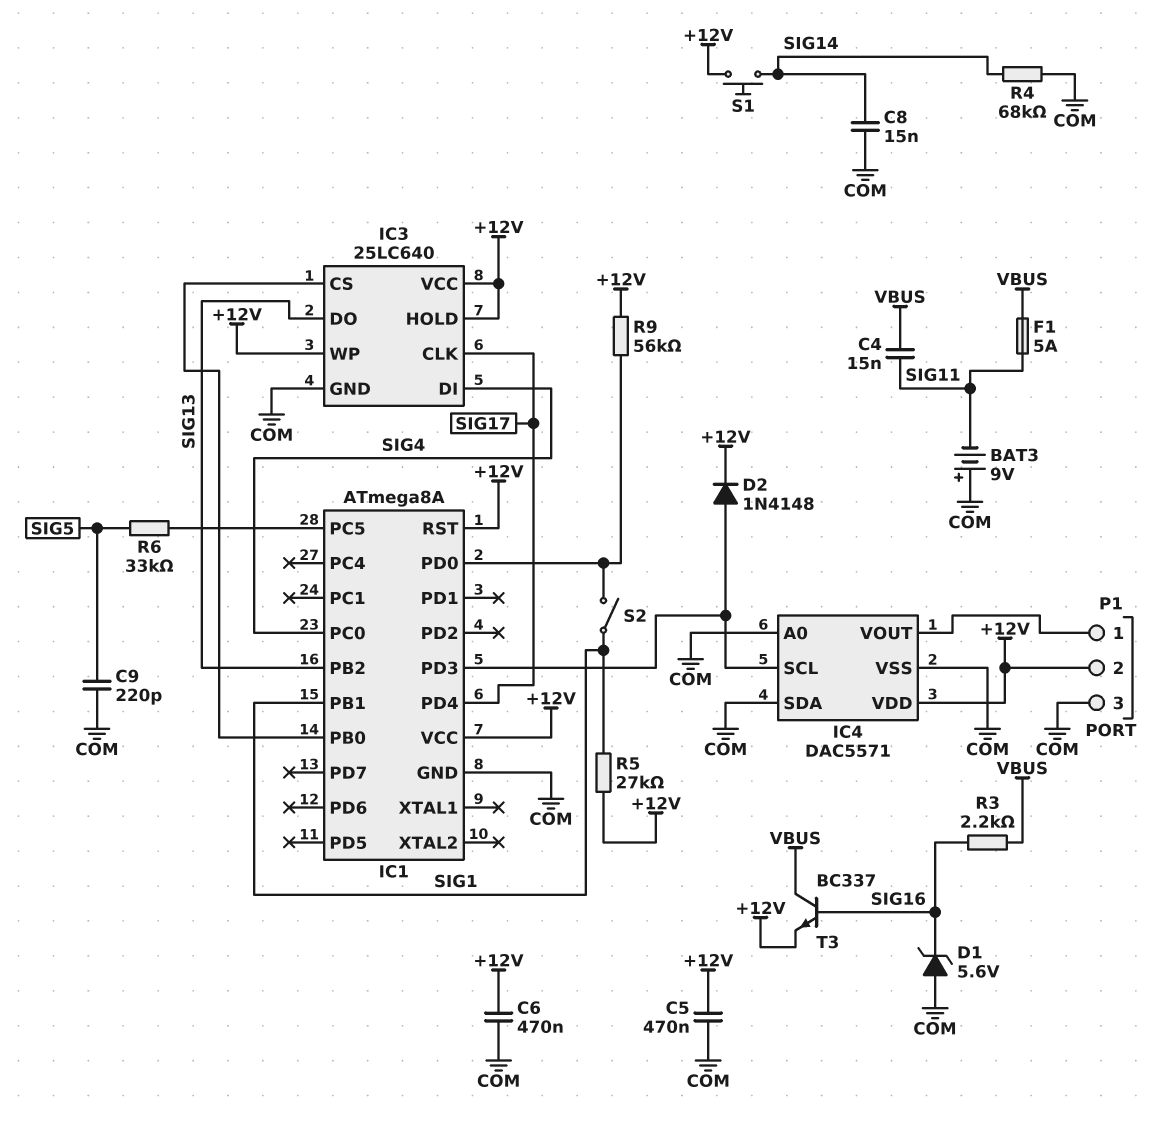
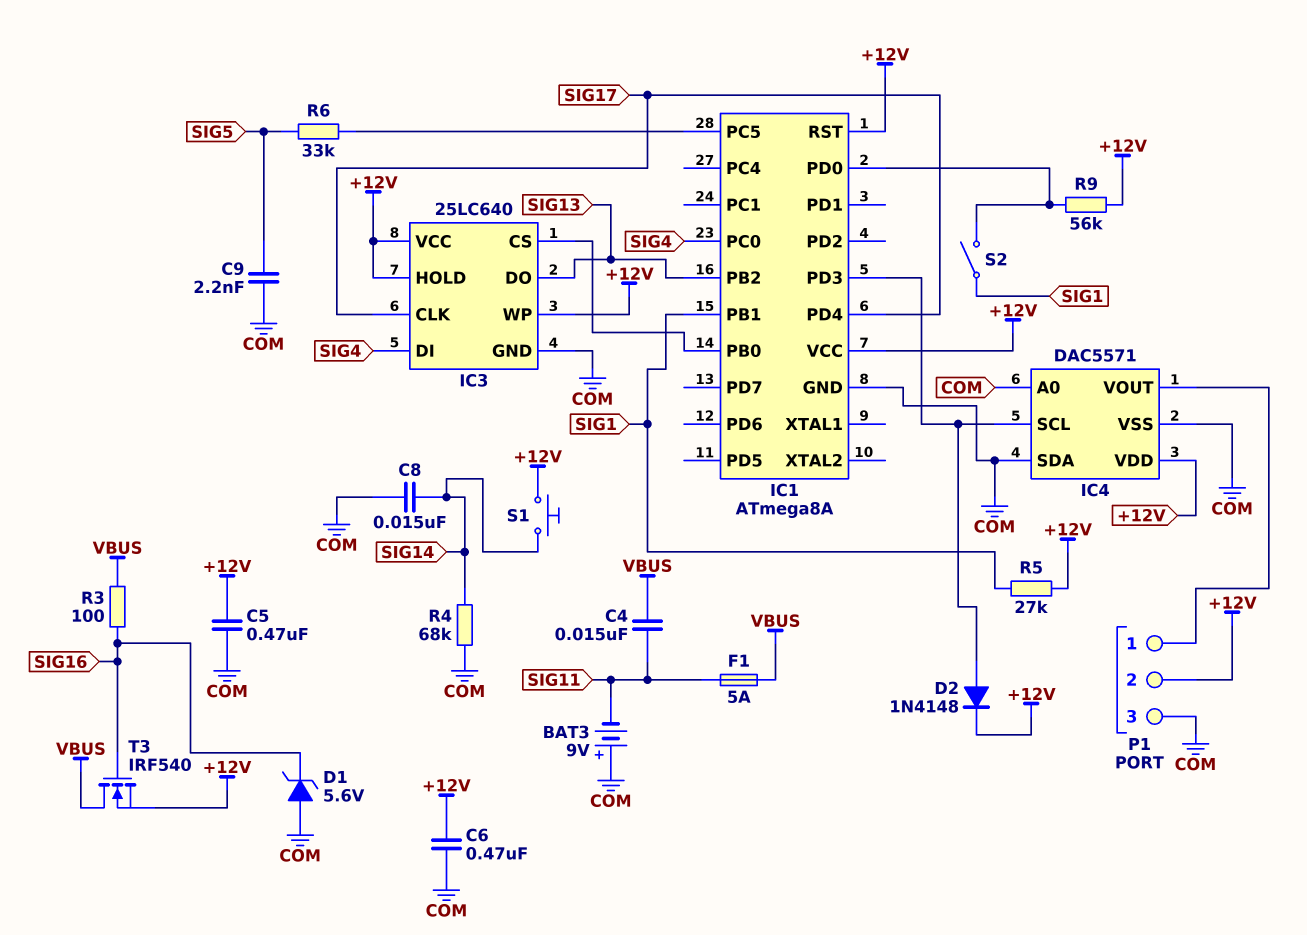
C9: 220pF (COM, SIG5) -> 2.2nF (COM, SIG5)
R3: 2.2k (SIG16, VBUS) -> 100 (SIG16, VBUS)
T3: NPN BC337 (B SIG16, C VBUS, E +12V) -> NMOS IRF540 (G SIG16, D VBUS, S +12V)

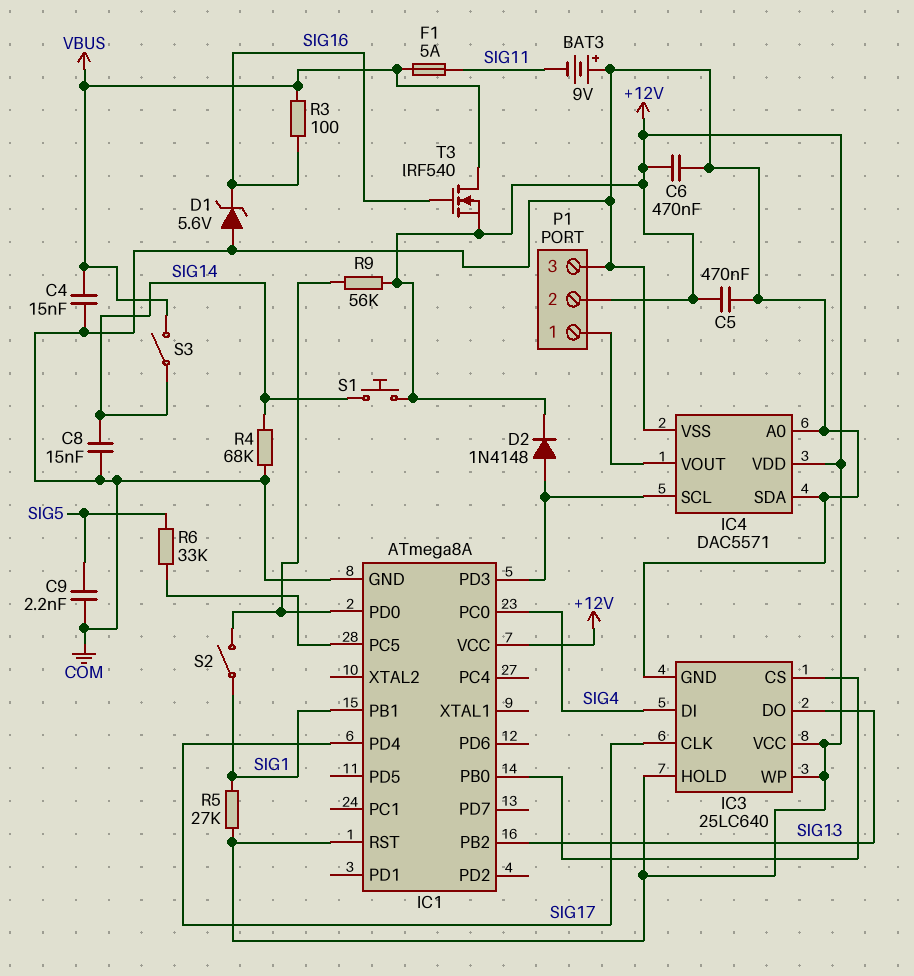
C4: 15nF (SIG11, VBUS) -> 15nF (COM, VBUS)
S3: none -> switch (SIG14, VBUS)

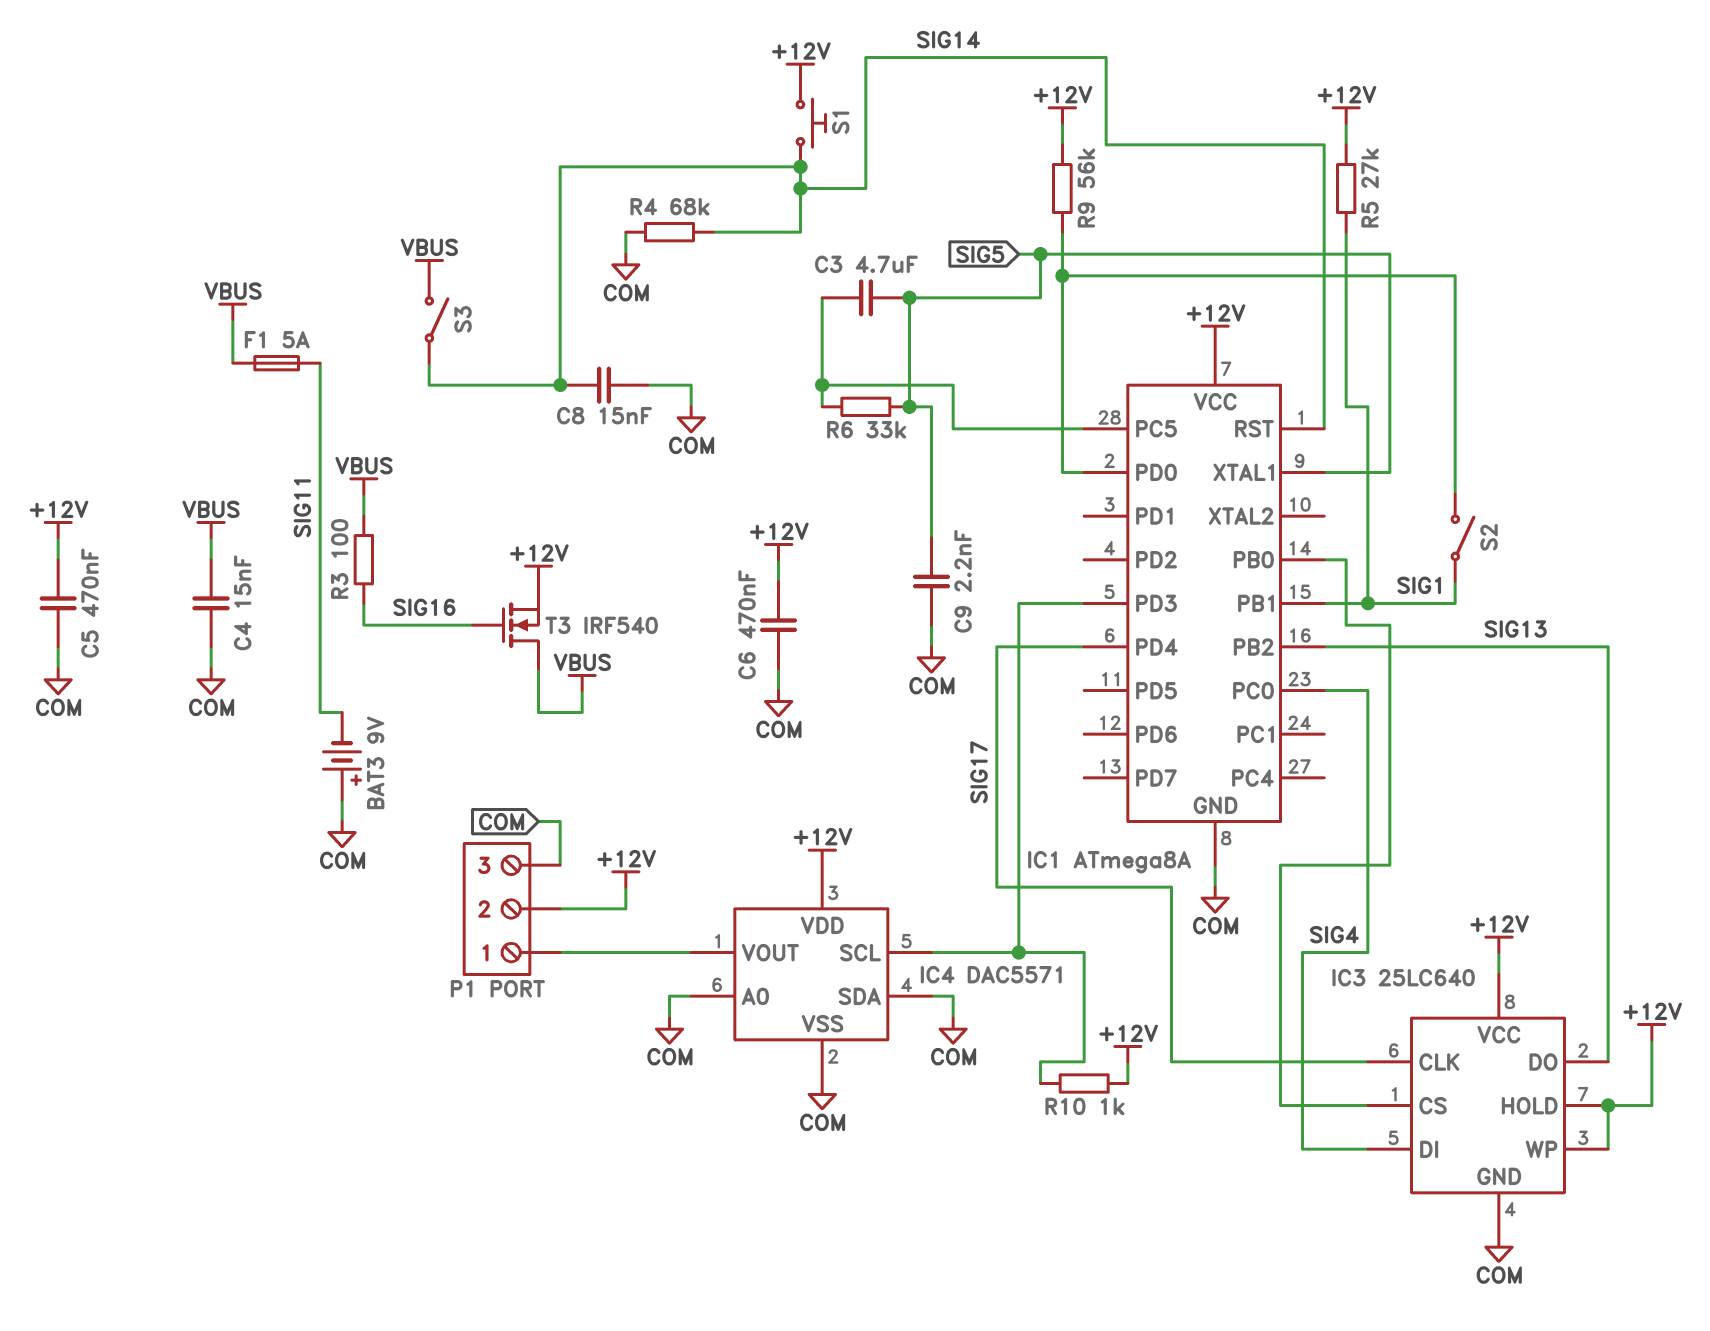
C3: none -> 4.7uF (IC1/PC5, SIG5)
D1: zener 5.6V (A COM, K SIG16) -> none
D2: diode 1N4148 (A IC1/PD3, K +12V) -> none
IC1 pin RST: +12V -> SIG14
IC1 pin XTAL1: none -> SIG5
R10: none -> 1k (+12V, IC1/PD3)

